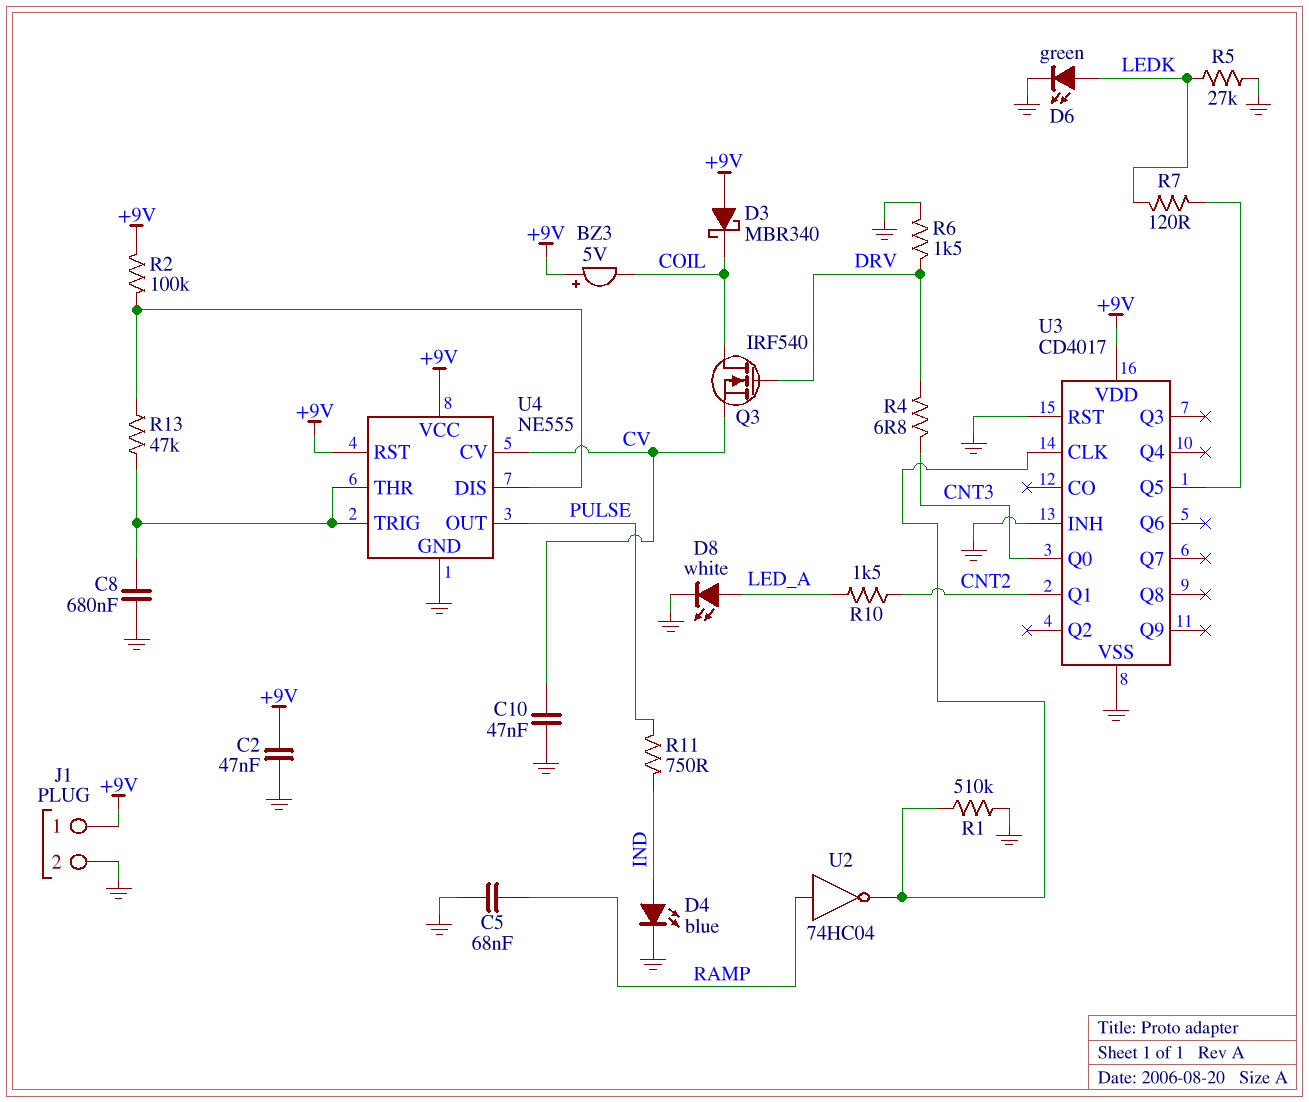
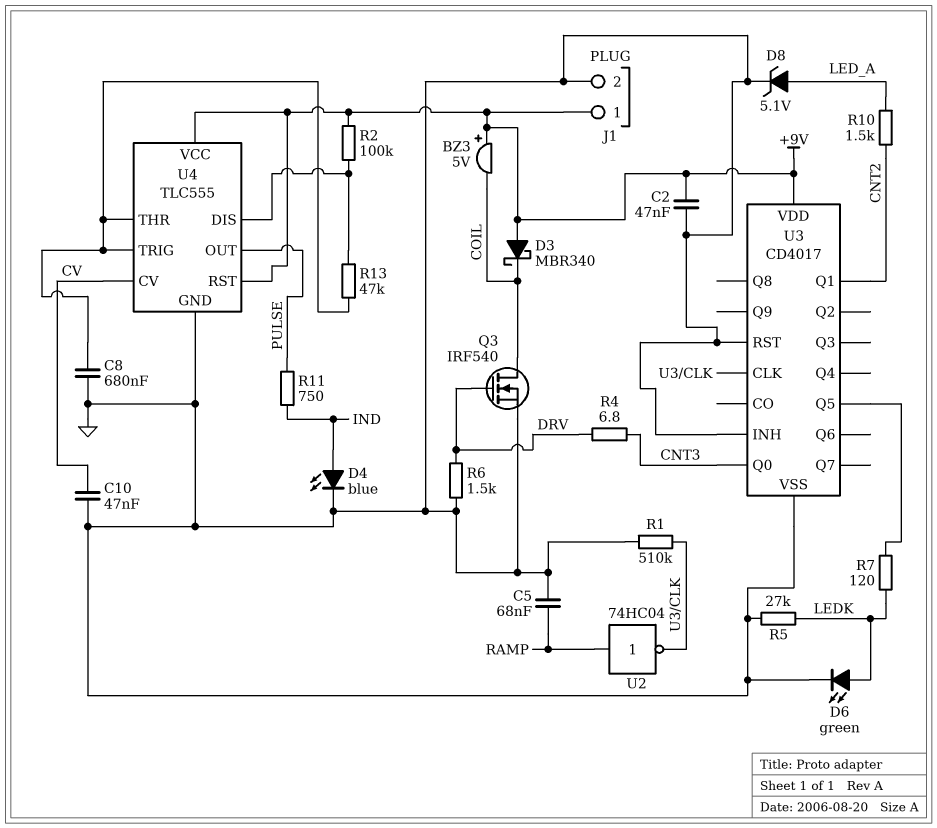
D8: LED white (A LED_A, K GND) -> zener 5.1V (A LED_A, K GND)
Q3: NMOS IRF540 (G DRV, D COIL, S CV) -> NMOS IRF540 (G DRV, D COIL, S GND)
U4: NE555 -> TLC555

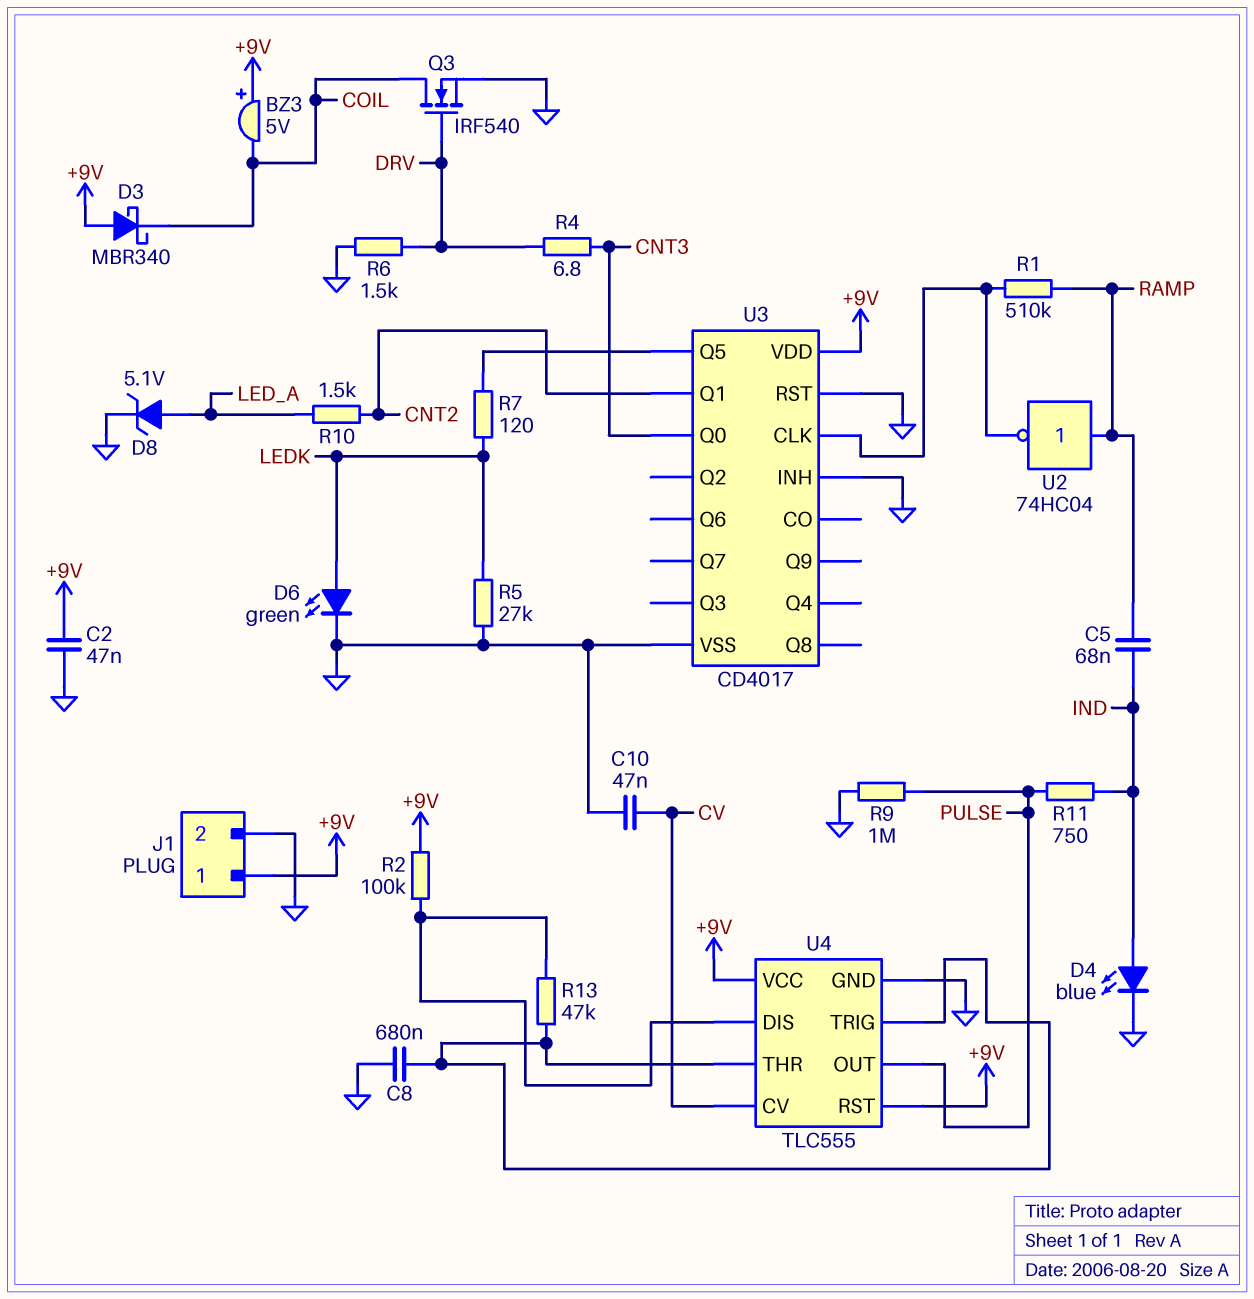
C5: 68nF (GND, RAMP) -> 68nF (IND, RAMP)
R1: 510k (GND, U3/CLK) -> 510k (RAMP, U3/CLK)
R9: none -> 1M (GND, PULSE)

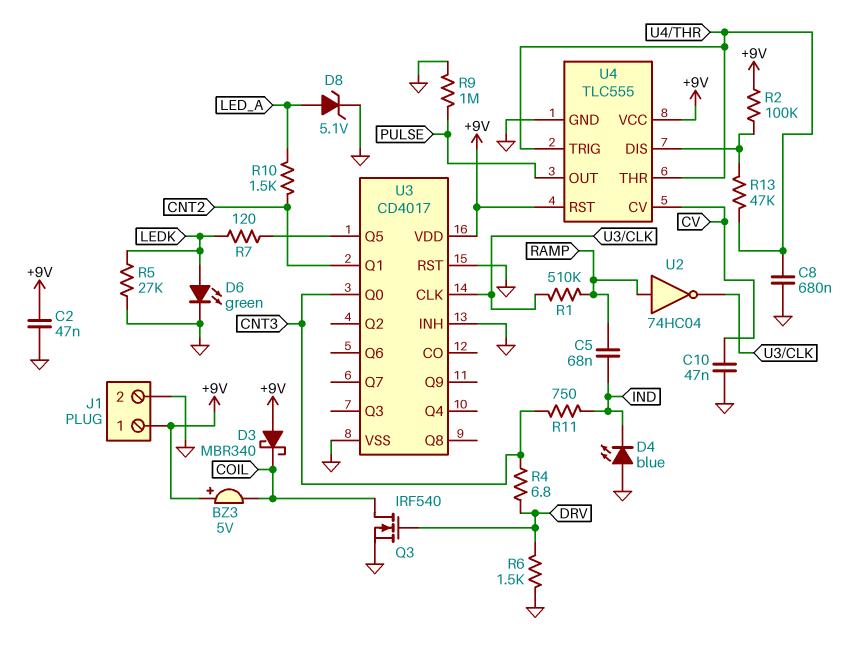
D4: LED blue (A IND, K GND) -> LED blue (A GND, K IND)
R11: 750 (IND, PULSE) -> 750 (CNT3, IND)

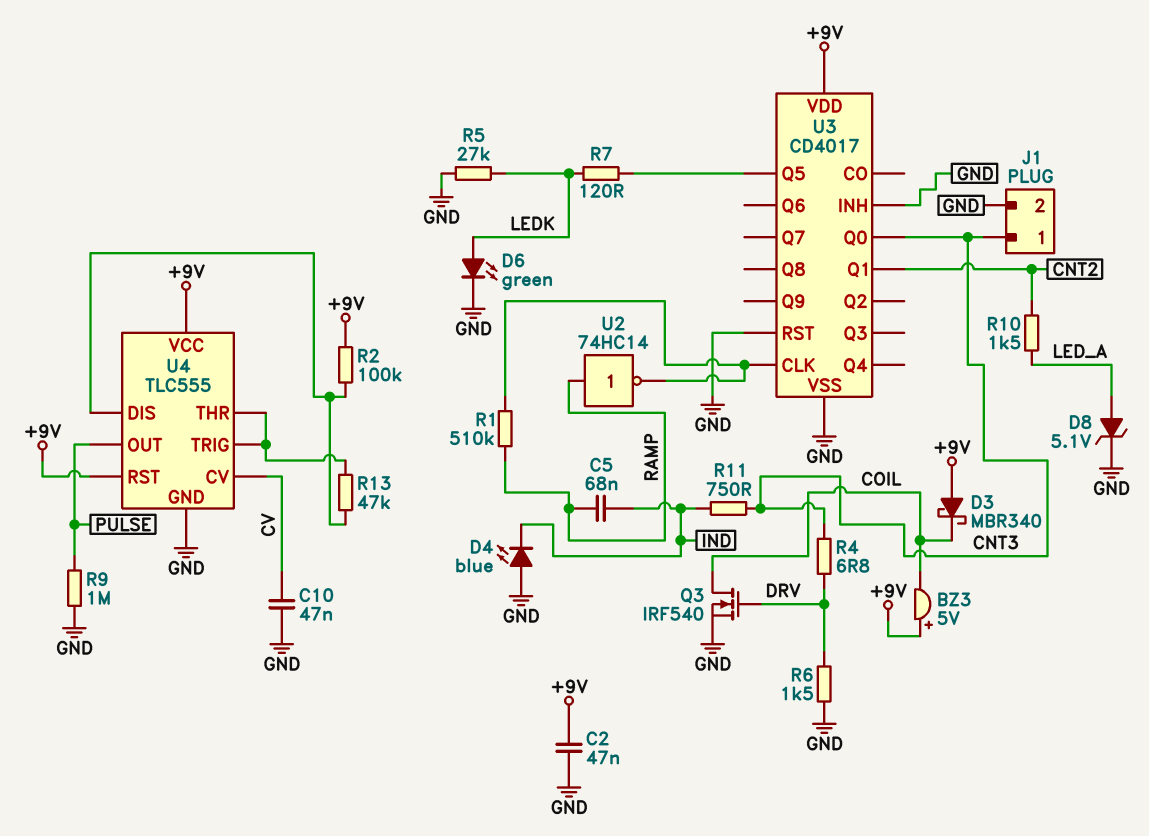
C8: 680nF (GND, U4/THR) -> none
J1 pin 1: +9V -> CNT3
U2: NOT 74HC04 (in RAMP, out U3/CLK) -> NOT 74HC14 (in RAMP, out U3/CLK)

